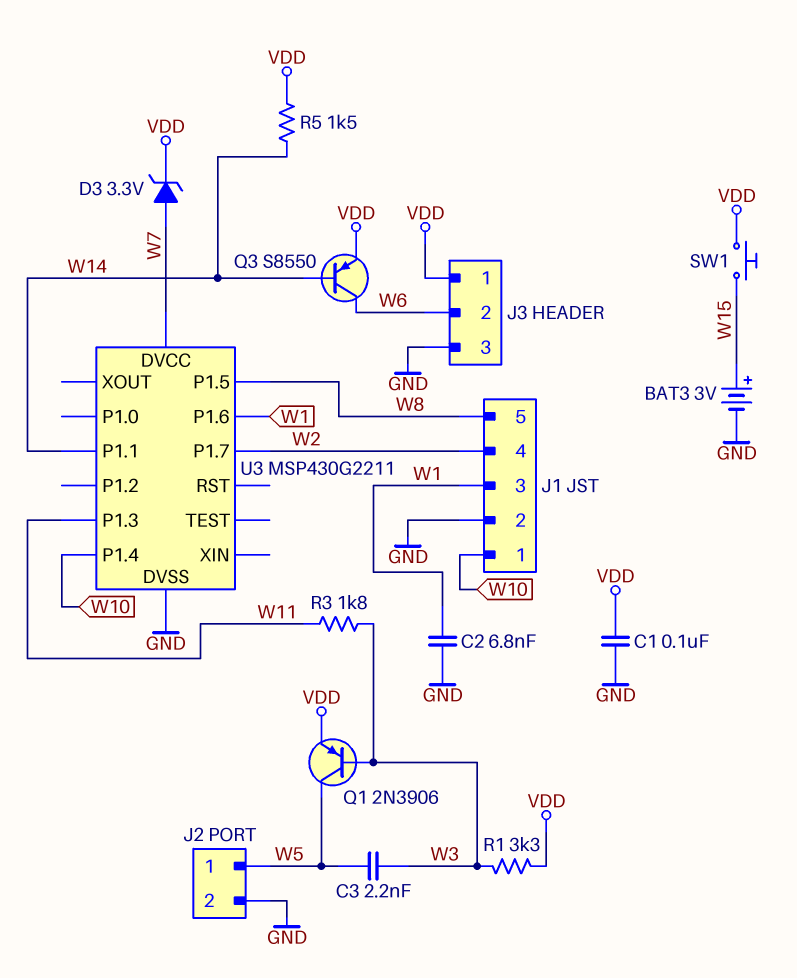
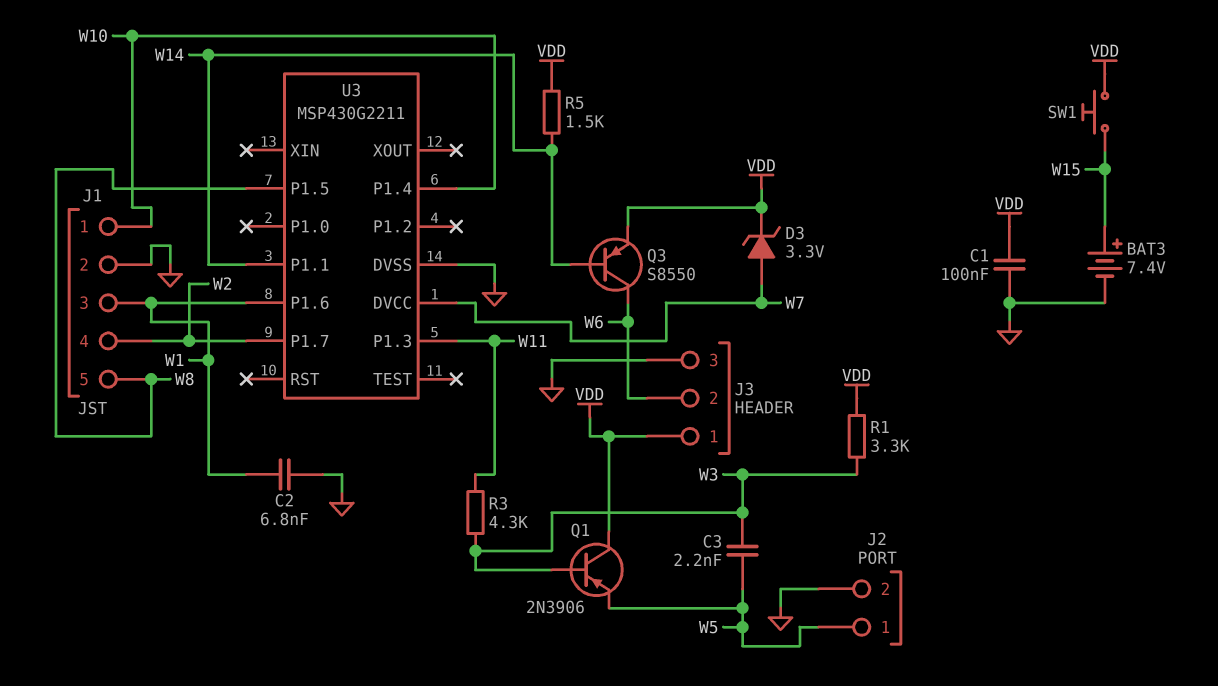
BAT3: 3V (plus W15, minus GND) -> 7.4V (plus W15, minus GND)
Q1: PNP 2N3906 (B W3, C W5, E VDD) -> PNP 2N3906 (B W3, C VDD, E W5)
R3: 1.8k (W3, W11) -> 4.3k (W3, W11)

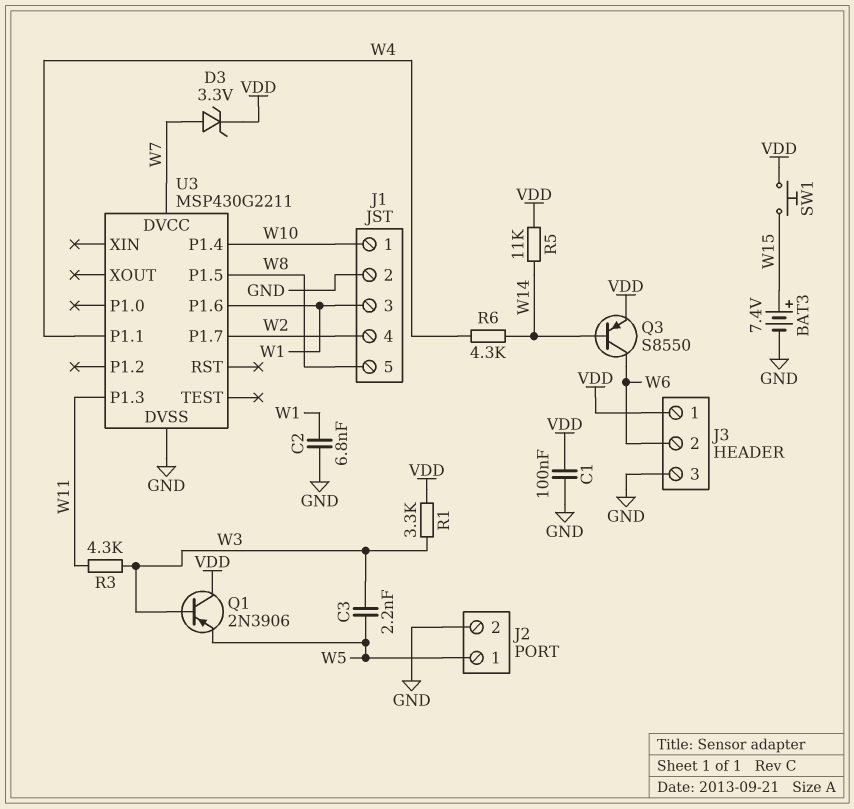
R5: 1.5k (VDD, W14) -> 11k (VDD, W14)
R6: none -> 4.3k (W4, W14)
U3 pin P1.1: W14 -> W4

